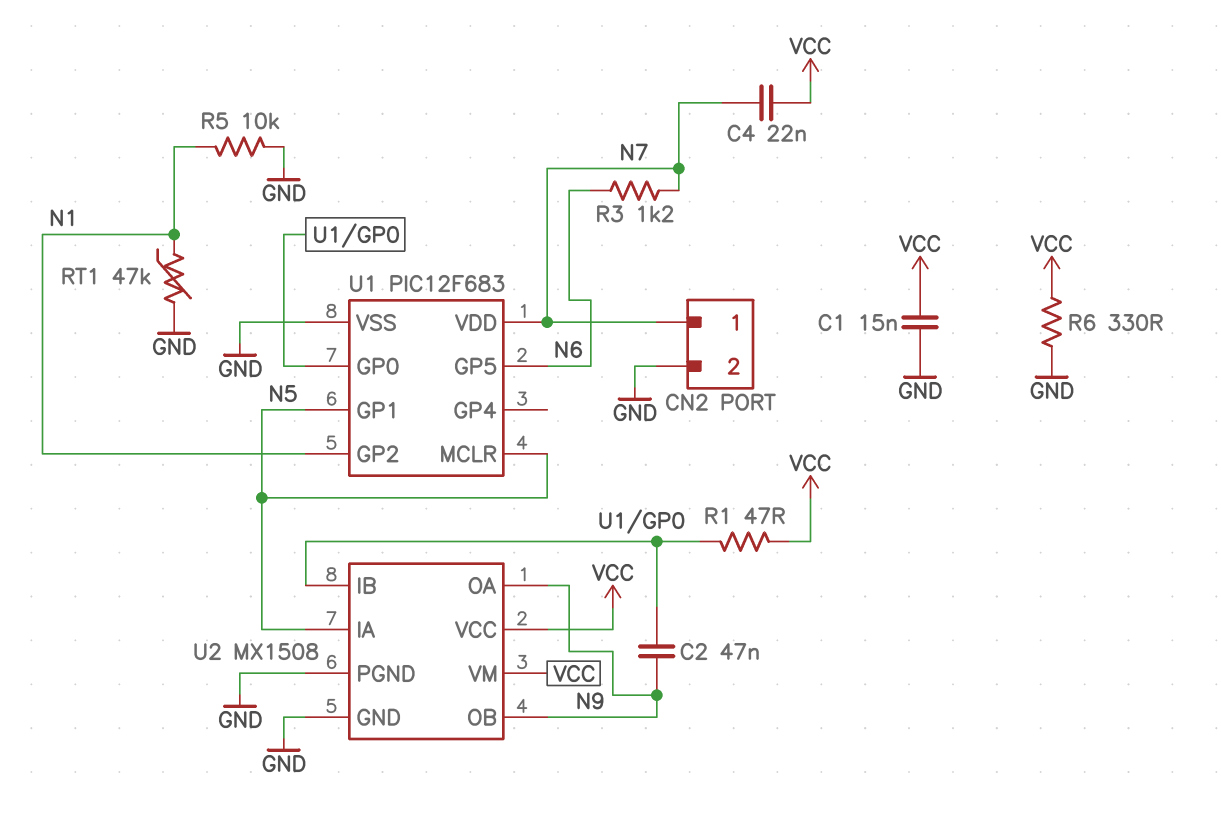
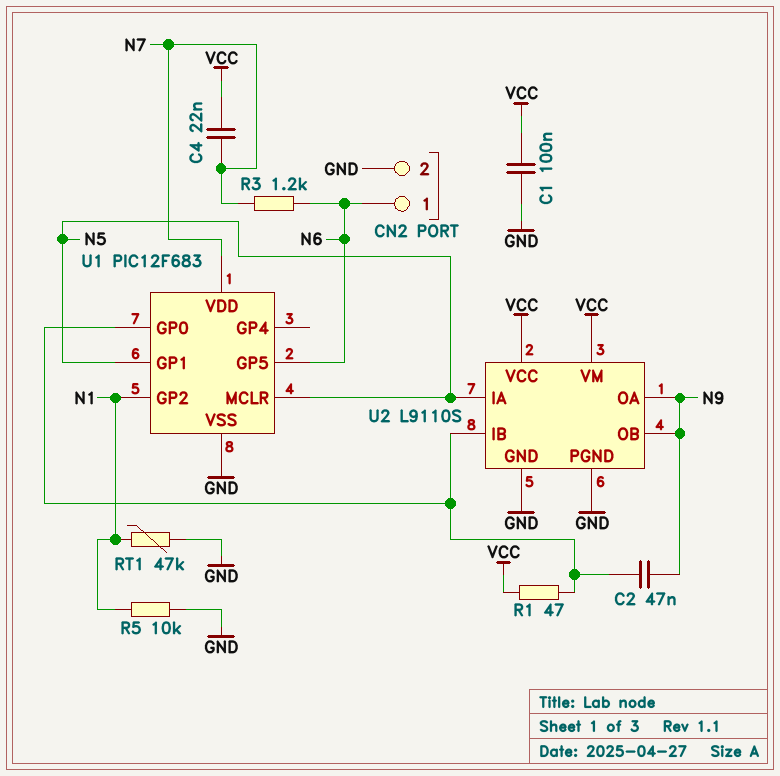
C1: 15nF (GND, VCC) -> 100nF (GND, VCC)
CN2 pin 1: N7 -> N6
R6: 330 (GND, VCC) -> none
U2: MX1508 -> L9110S

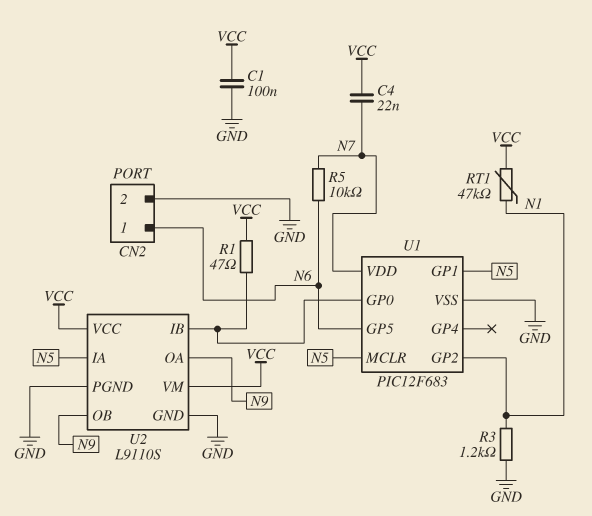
C2: 47nF (N9, U1/GP0) -> none
R3: 1.2k (N6, N7) -> 1.2k (GND, N1)
R5: 10k (GND, N1) -> 10k (N6, N7)
RT1: 47k (GND, N1) -> 47k (N1, VCC)

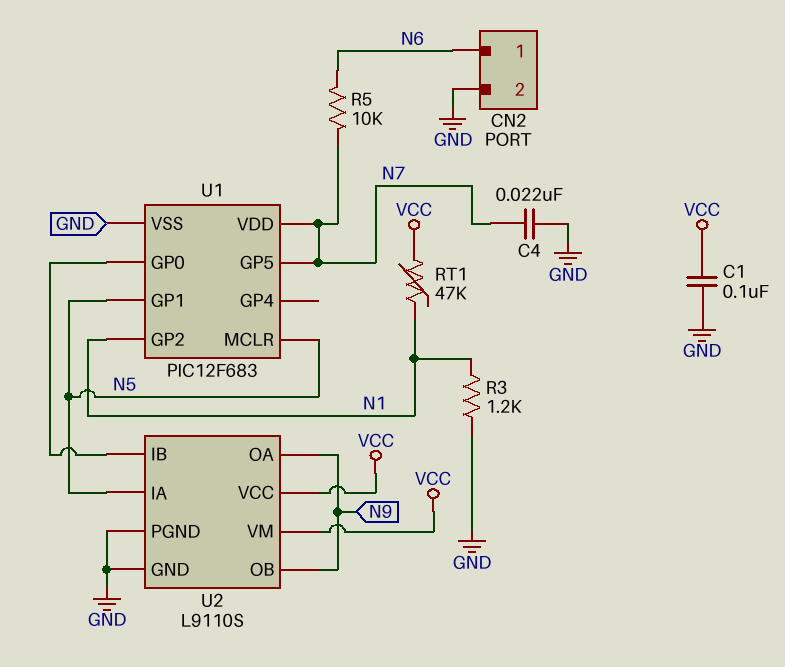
C4: 22nF (N7, VCC) -> 22nF (GND, N7)
R1: 47 (U1/GP0, VCC) -> none
U1 pin GP5: N6 -> N7

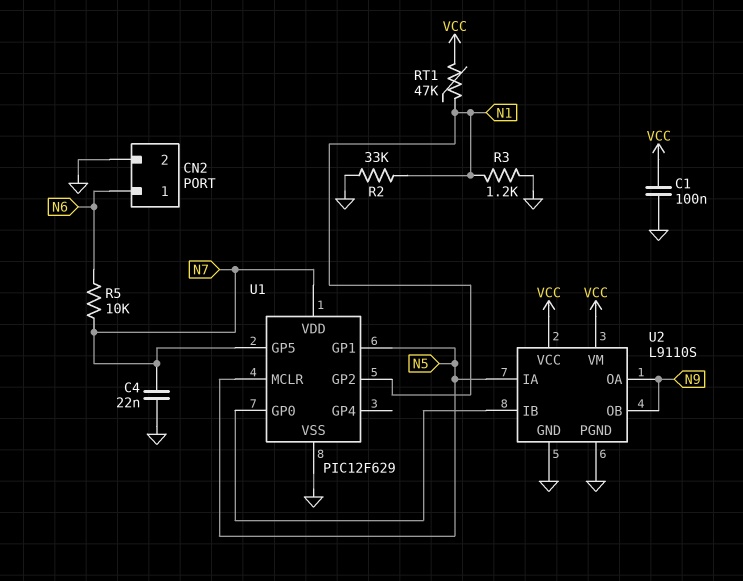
R2: none -> 33k (GND, N1)
U1: PIC12F683 -> PIC12F629

